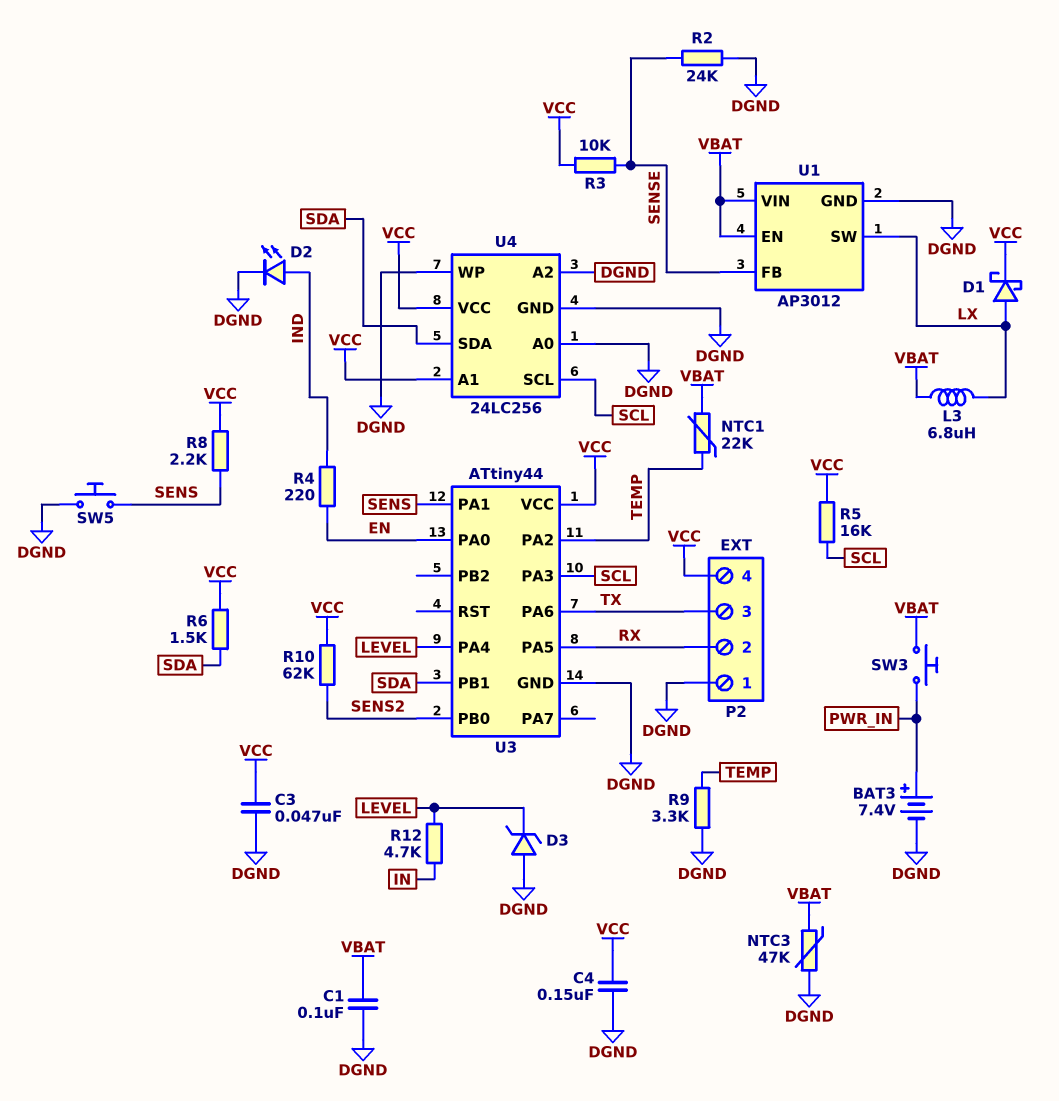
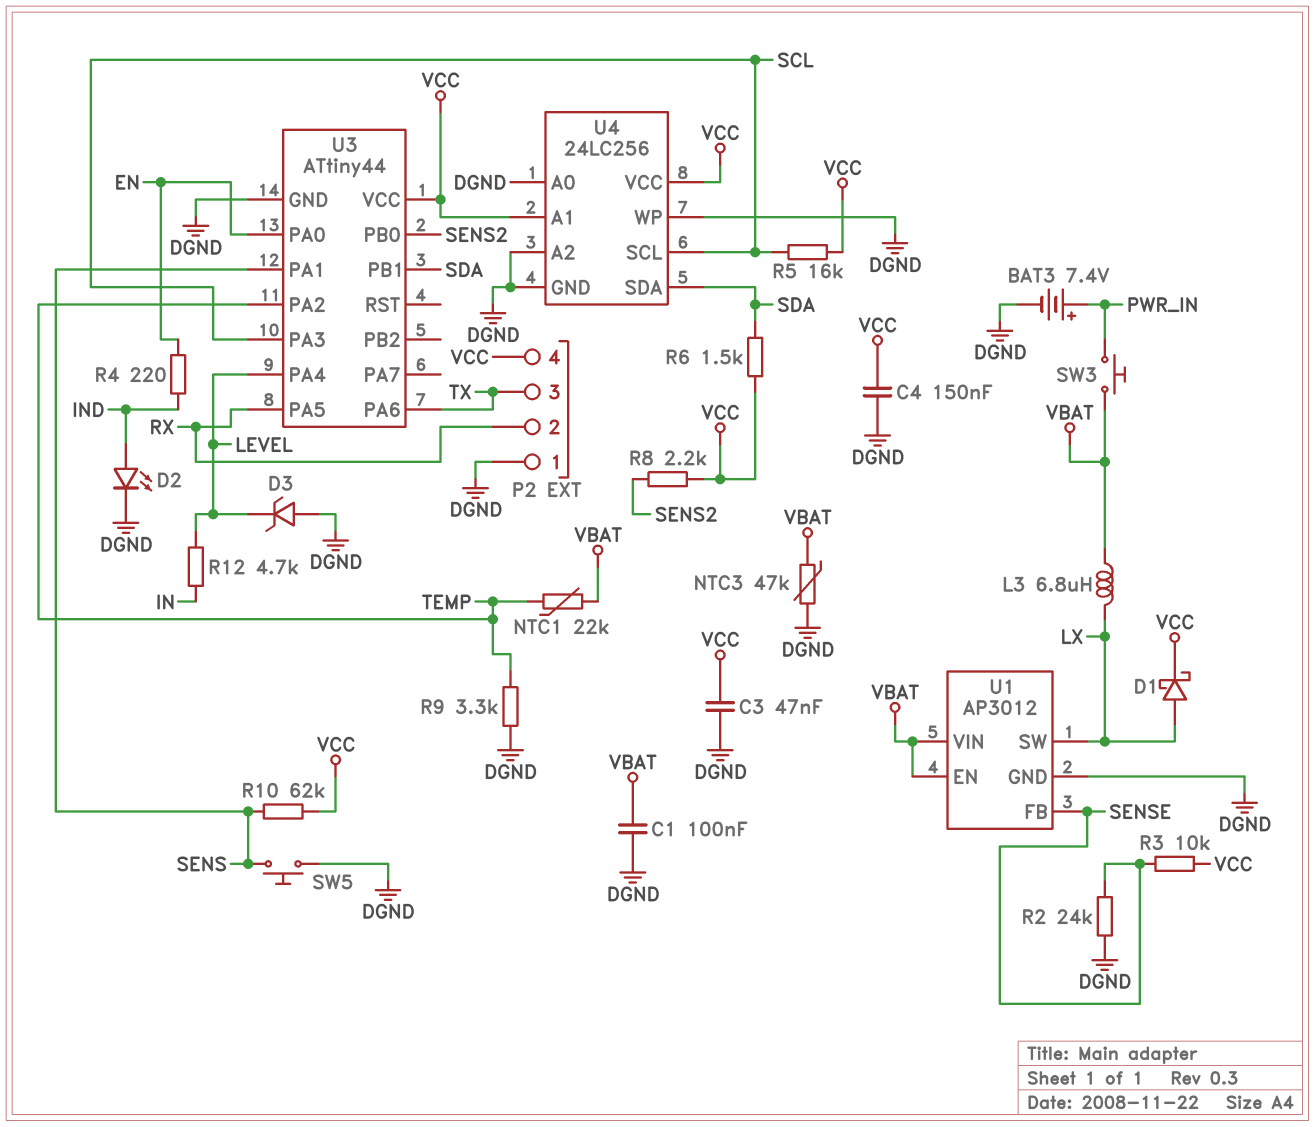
R8: 2.2k (SENS, VCC) -> 2.2k (SENS2, VCC)
R10: 62k (SENS2, VCC) -> 62k (SENS, VCC)

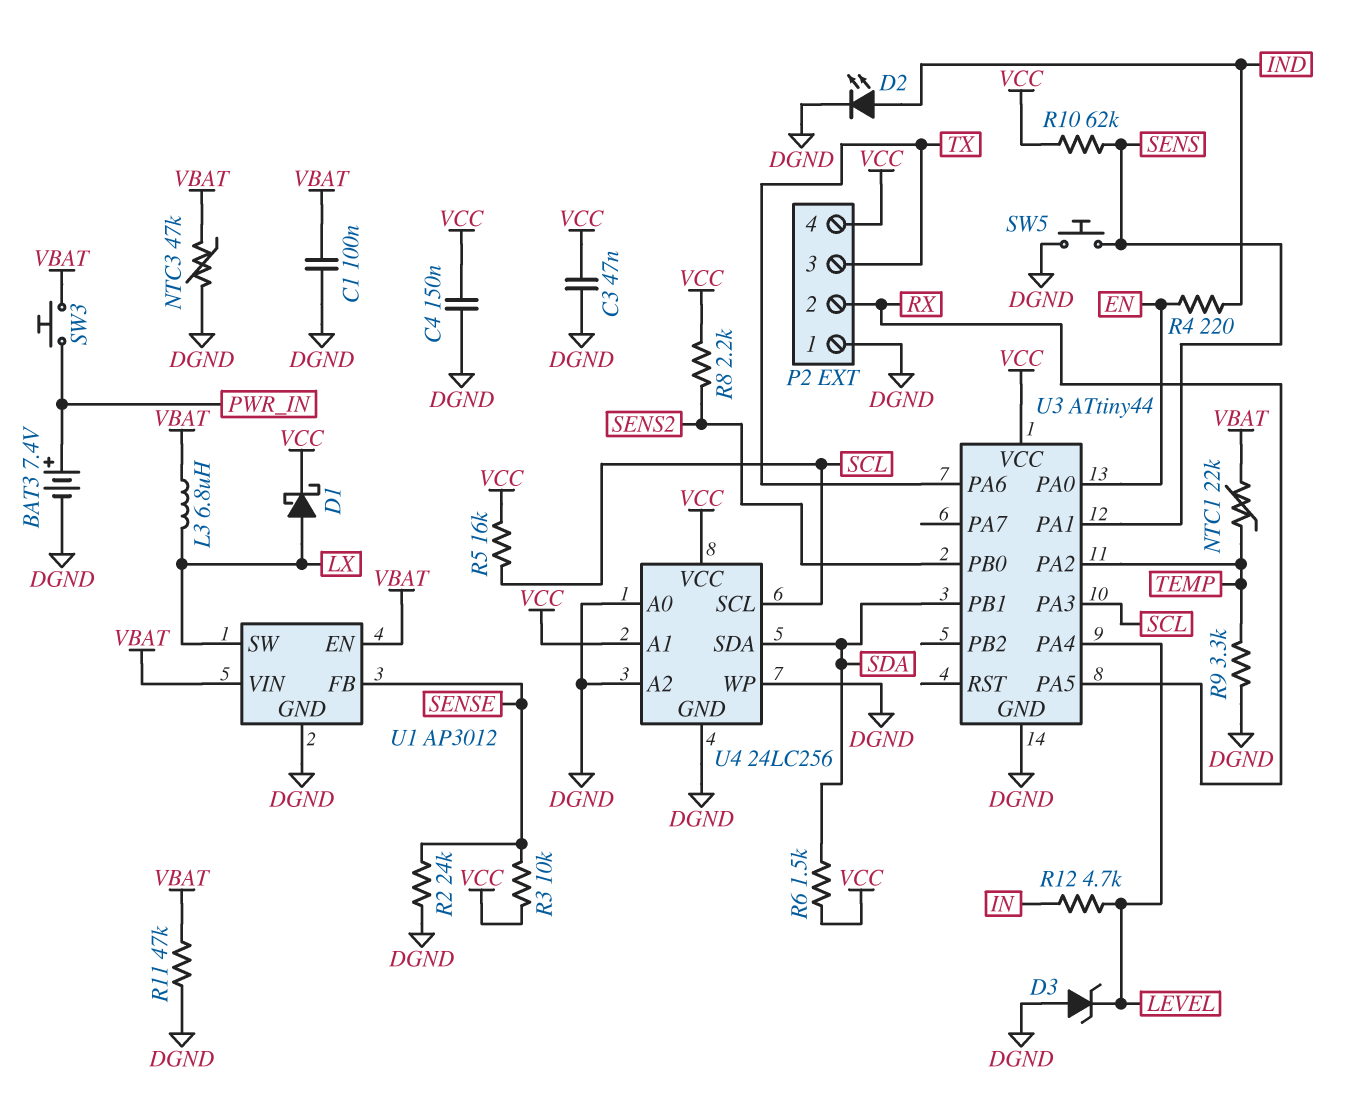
R11: none -> 47k (DGND, VBAT)

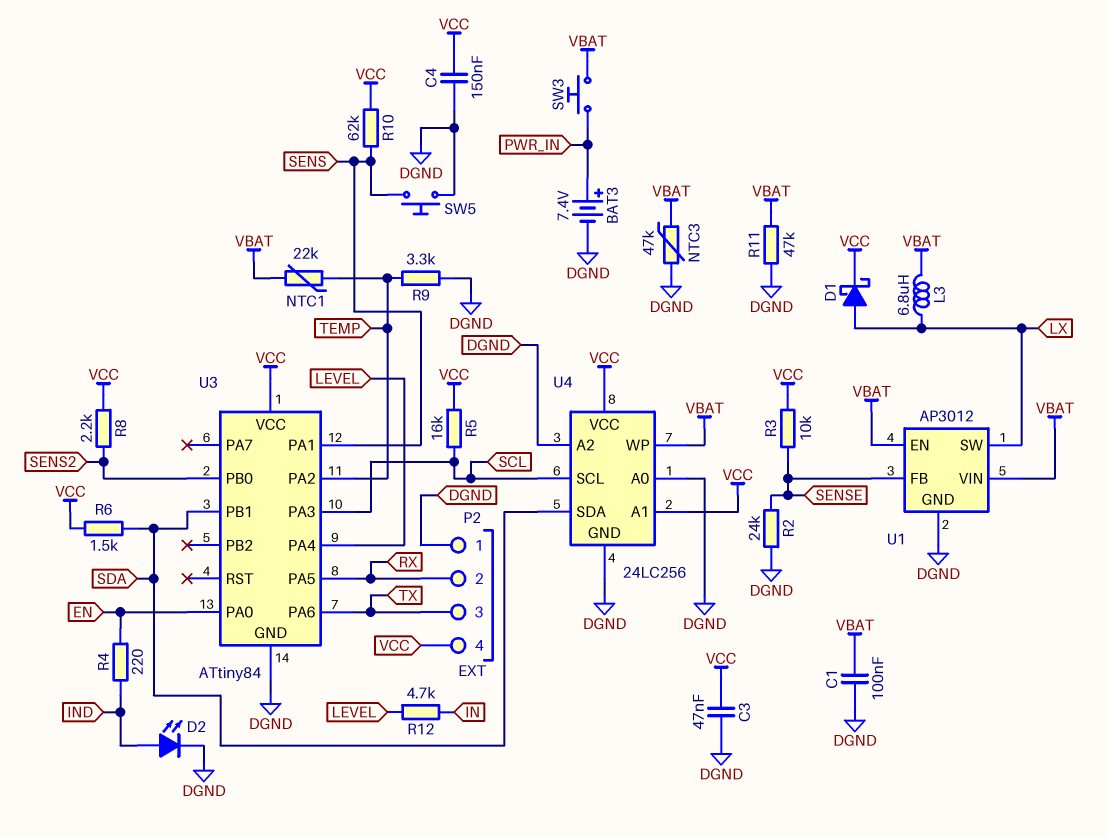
D3: zener (A DGND, K LEVEL) -> none
U3: ATtiny44 -> ATtiny84
U4 pin WP: DGND -> VBAT

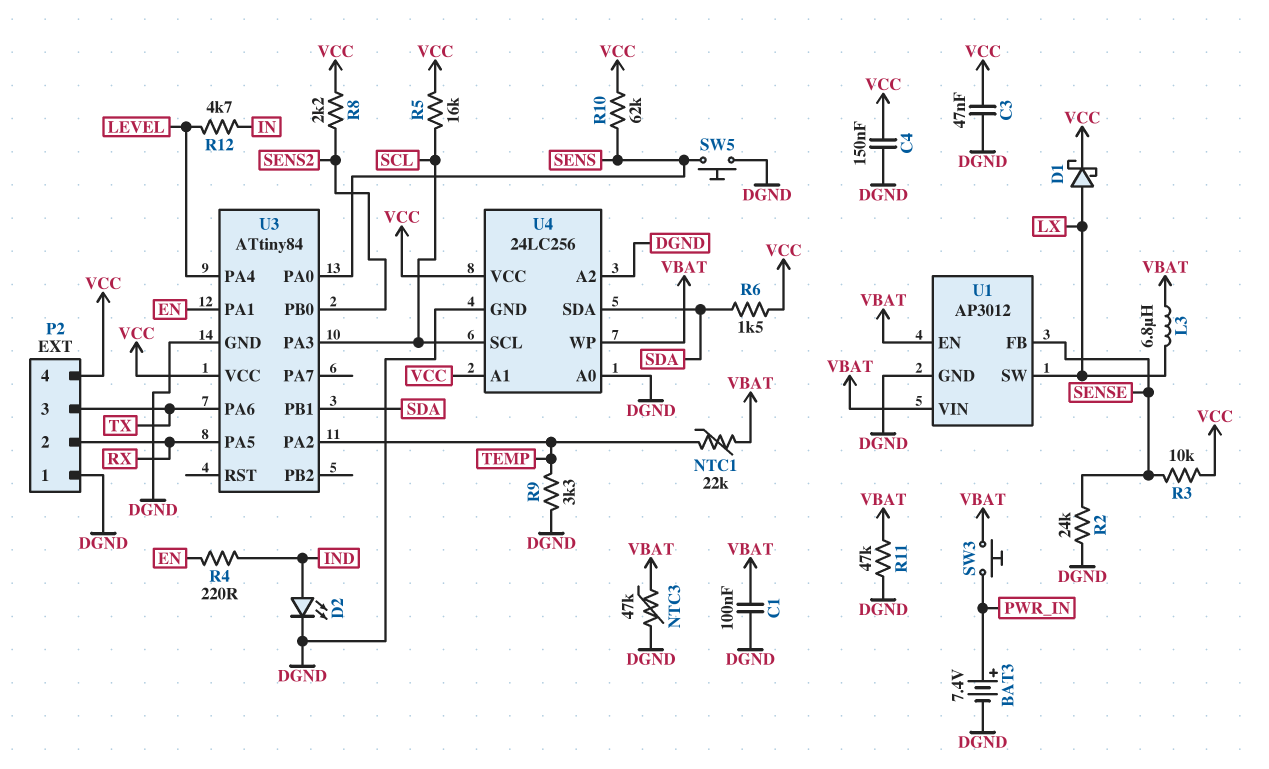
U3 pin PA0: EN -> SENS
U3 pin PA1: SENS -> EN

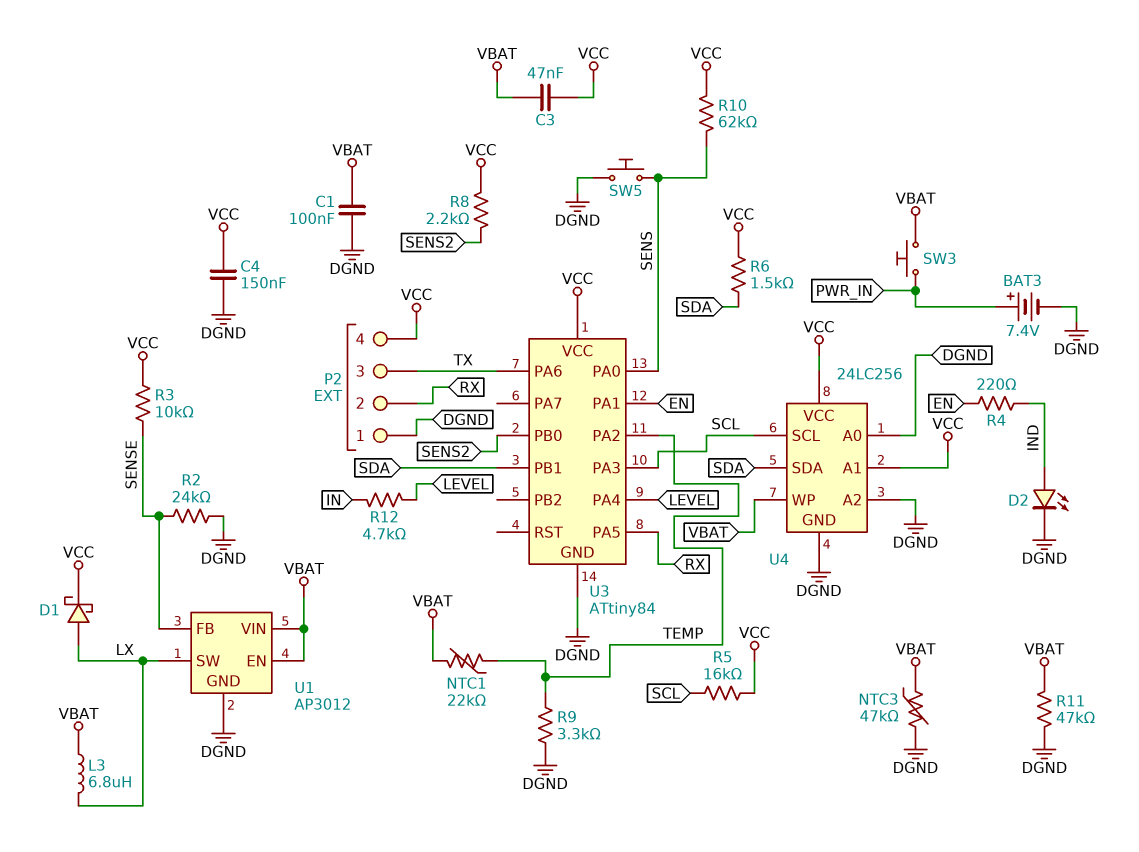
C3: 47nF (DGND, VCC) -> 47nF (VBAT, VCC)

